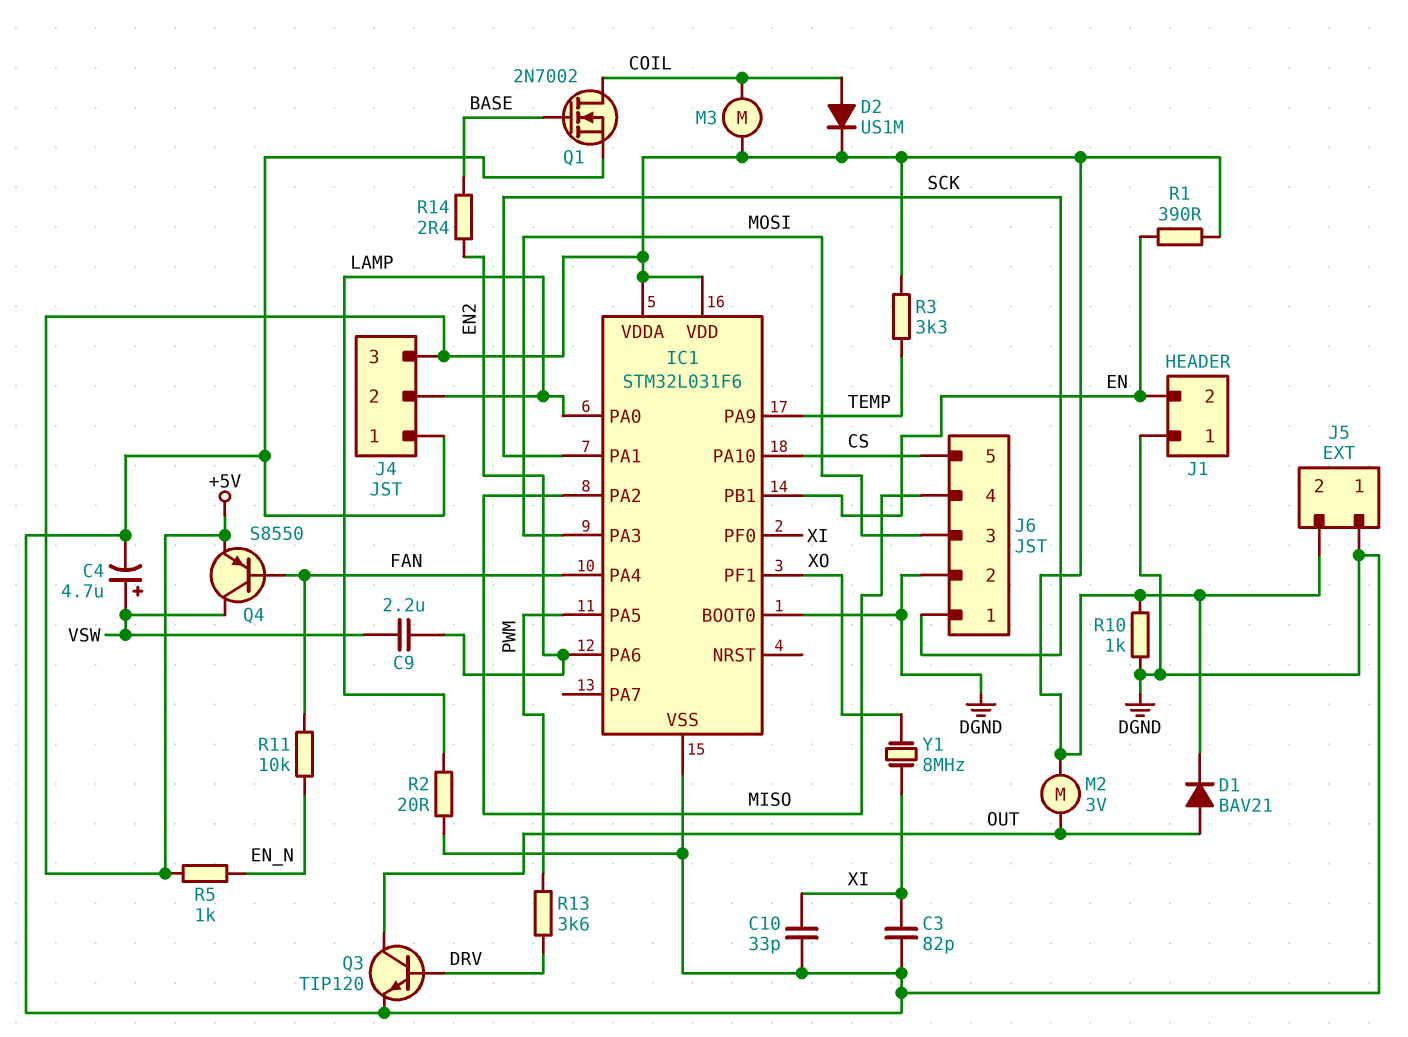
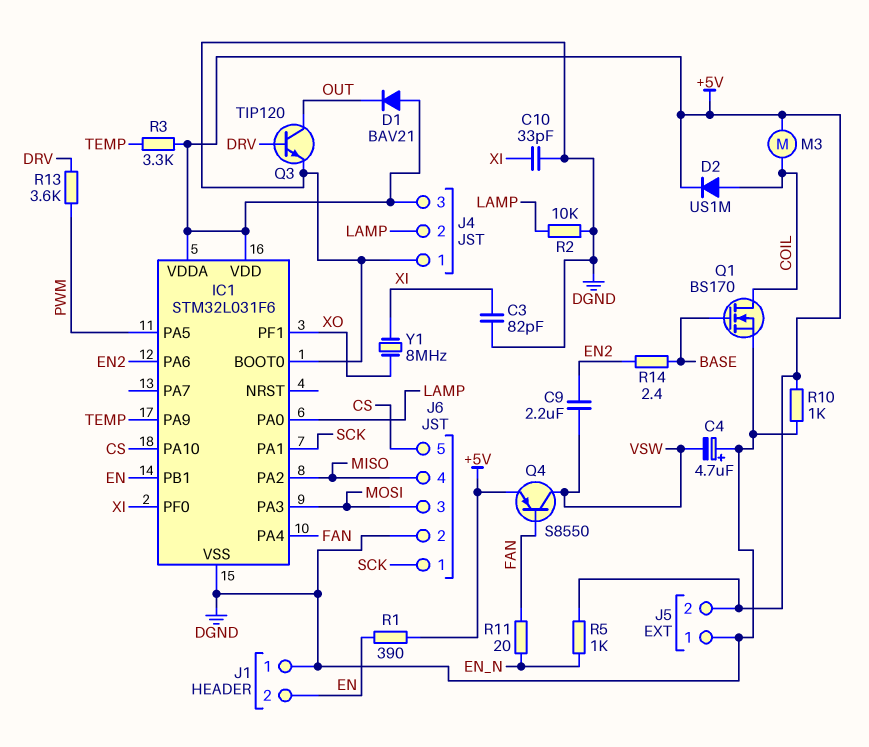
C4: 4.7uF (plus VSW, minus DGND) -> 4.7uF (plus DGND, minus VSW)
D1: diode BAV21 (A OUT, K +5V) -> diode BAV21 (A +5V, K OUT)
M2: motor 3V (+5V, OUT) -> none
Q1: NMOS 2N7002 (G BASE, D COIL, S DGND) -> NMOS BS170 (G BASE, D COIL, S DGND)
R2: 20 (DGND, LAMP) -> 10k (DGND, LAMP)
R11: 10k (EN_N, FAN) -> 20 (EN_N, FAN)

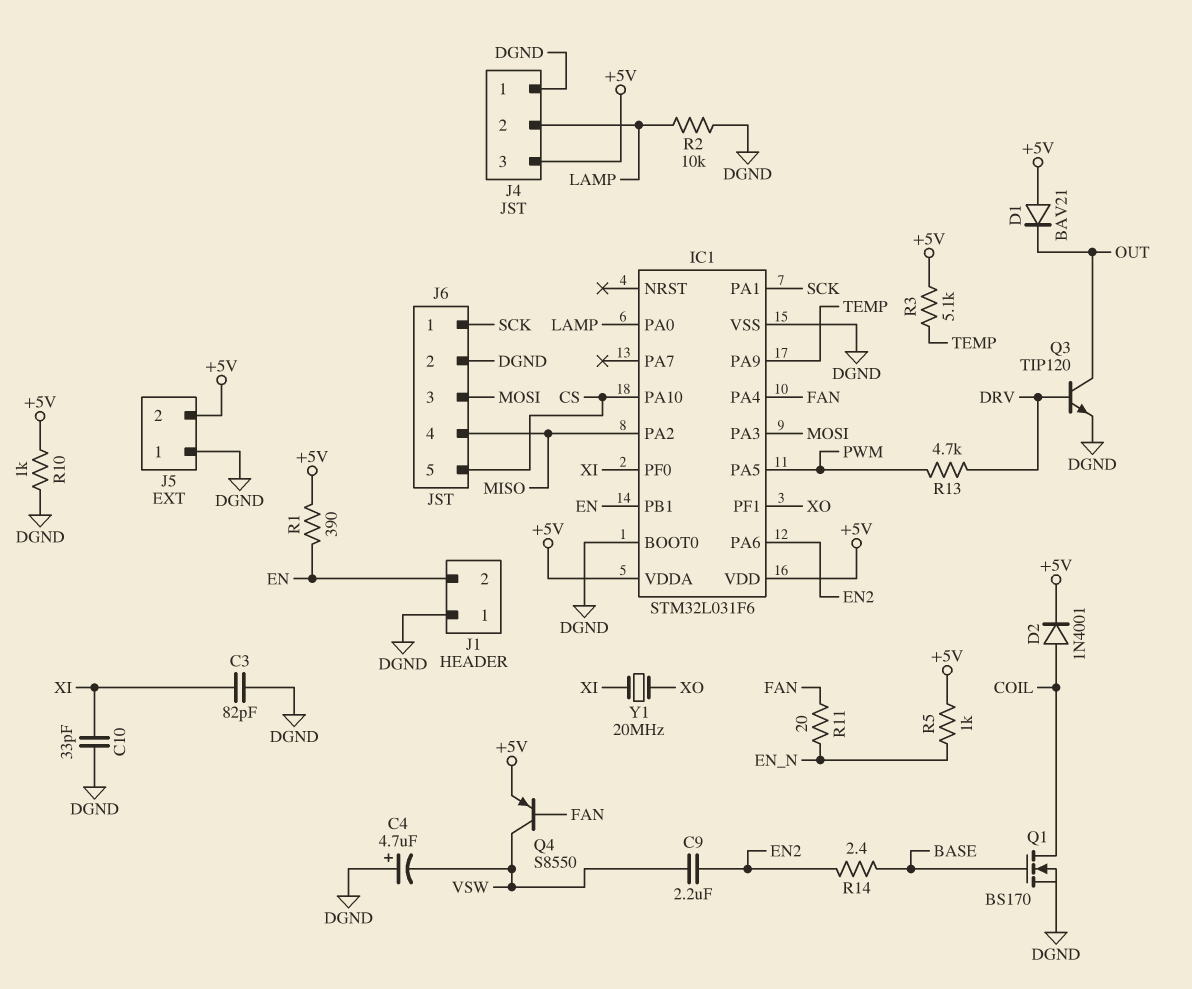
D2: diode US1M (A COIL, K +5V) -> diode 1N4001 (A COIL, K +5V)
M3: motor (+5V, COIL) -> none
R3: 3.3k (+5V, TEMP) -> 5.1k (+5V, TEMP)
R13: 3.6k (DRV, PWM) -> 4.7k (DRV, PWM)
Y1: 8MHz (XI, XO) -> 20MHz (XI, XO)

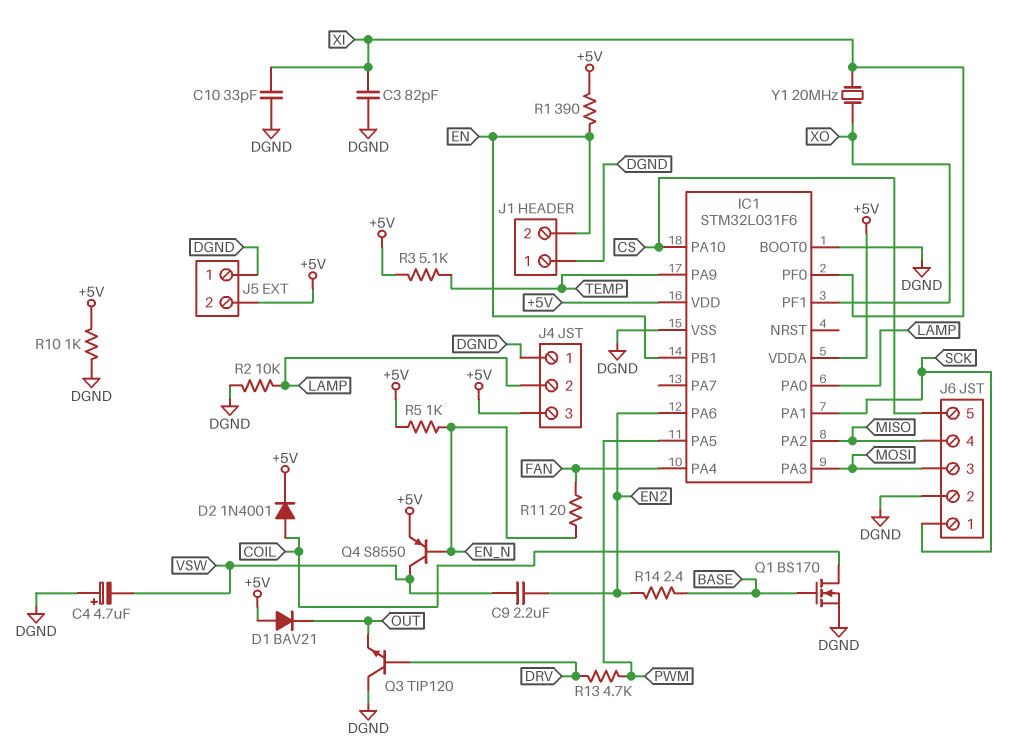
Q3: NPN TIP120 (B DRV, C OUT, E DGND) -> NPN TIP120 (B DRV, C DGND, E OUT)
Q4: PNP S8550 (B FAN, C VSW, E +5V) -> PNP S8550 (B EN_N, C VSW, E +5V)

